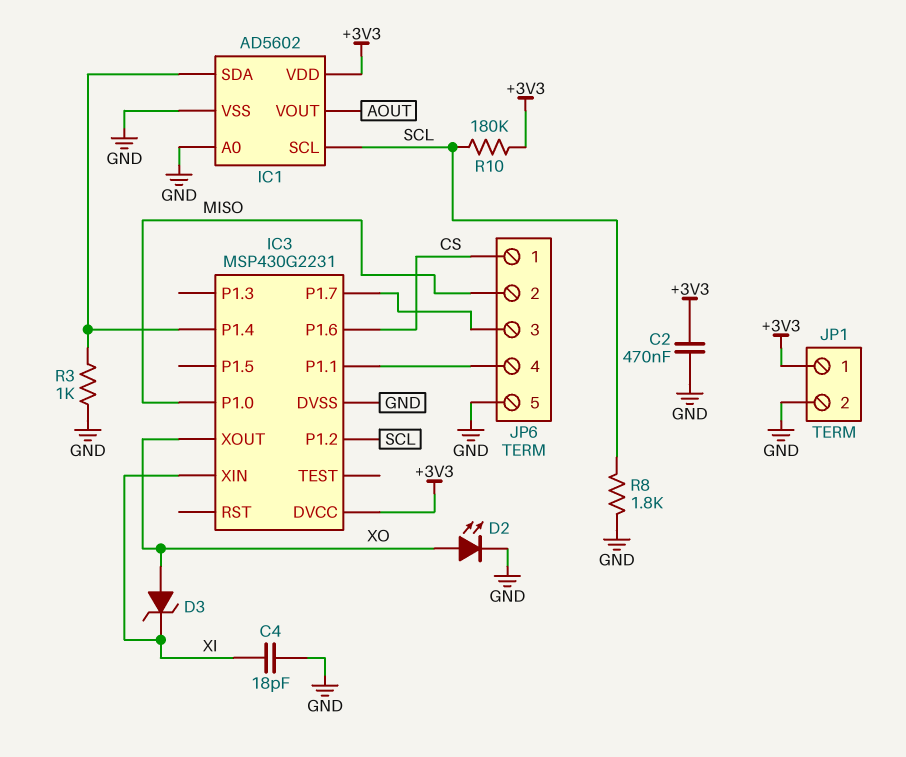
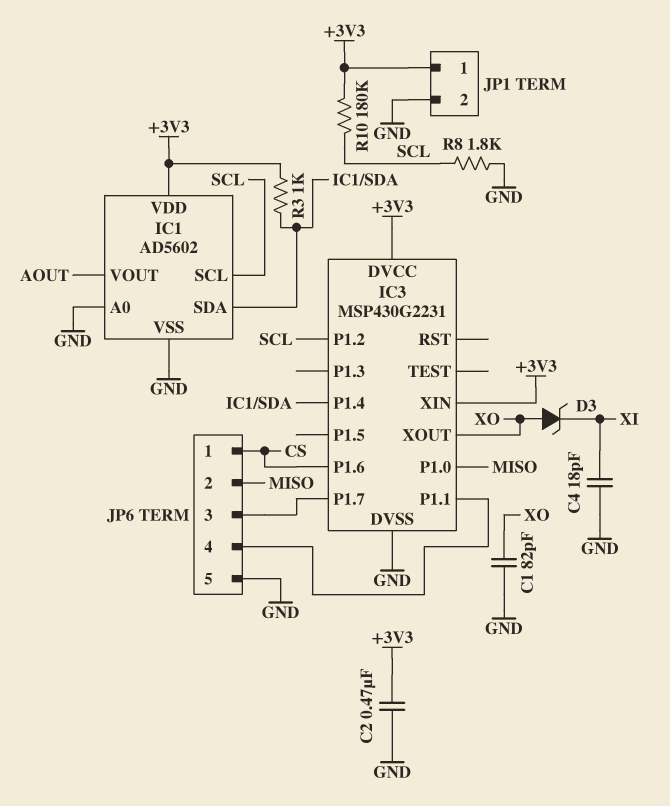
C1: none -> 82pF (GND, XO)
D2: LED (A XO, K GND) -> none
IC3 pin XIN: XI -> +3V3
R3: 1k (GND, IC1/SDA) -> 1k (+3V3, IC1/SDA)

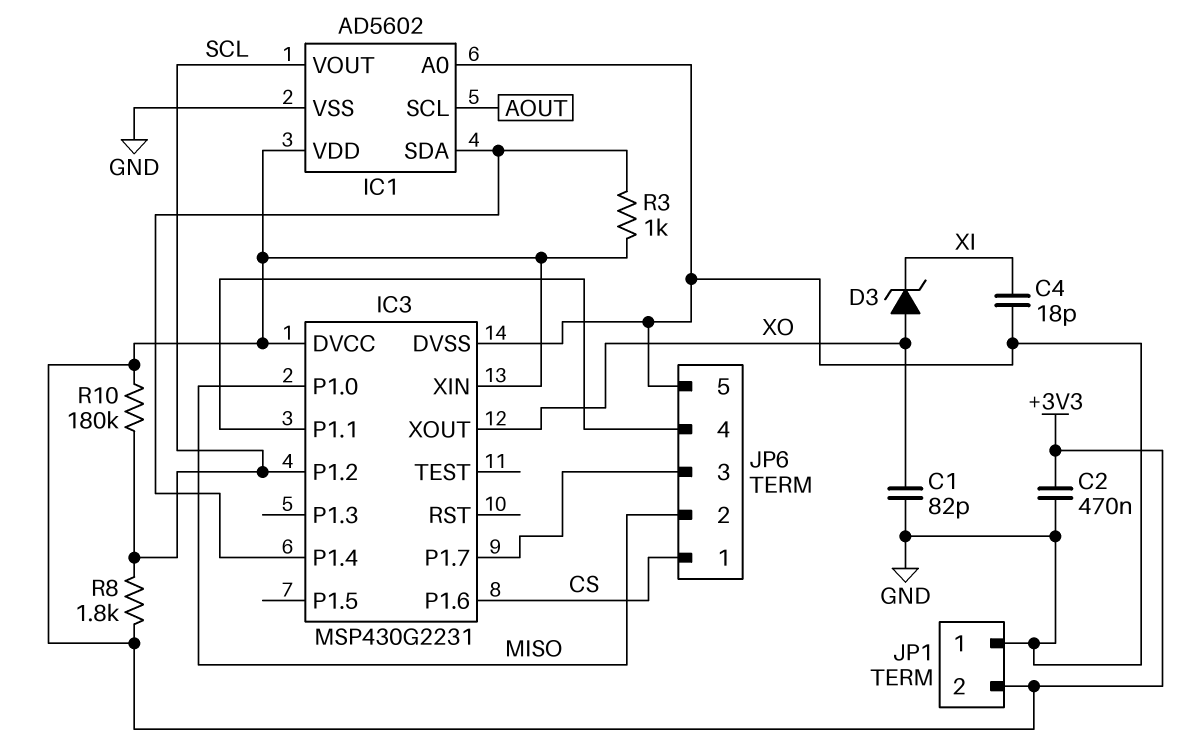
IC1 pin SCL: SCL -> AOUT
IC1 pin VOUT: AOUT -> SCL
JP1 pin 1: +3V3 -> GND
JP1 pin 2: GND -> +3V3
R8: 1.8k (GND, SCL) -> 1.8k (+3V3, SCL)

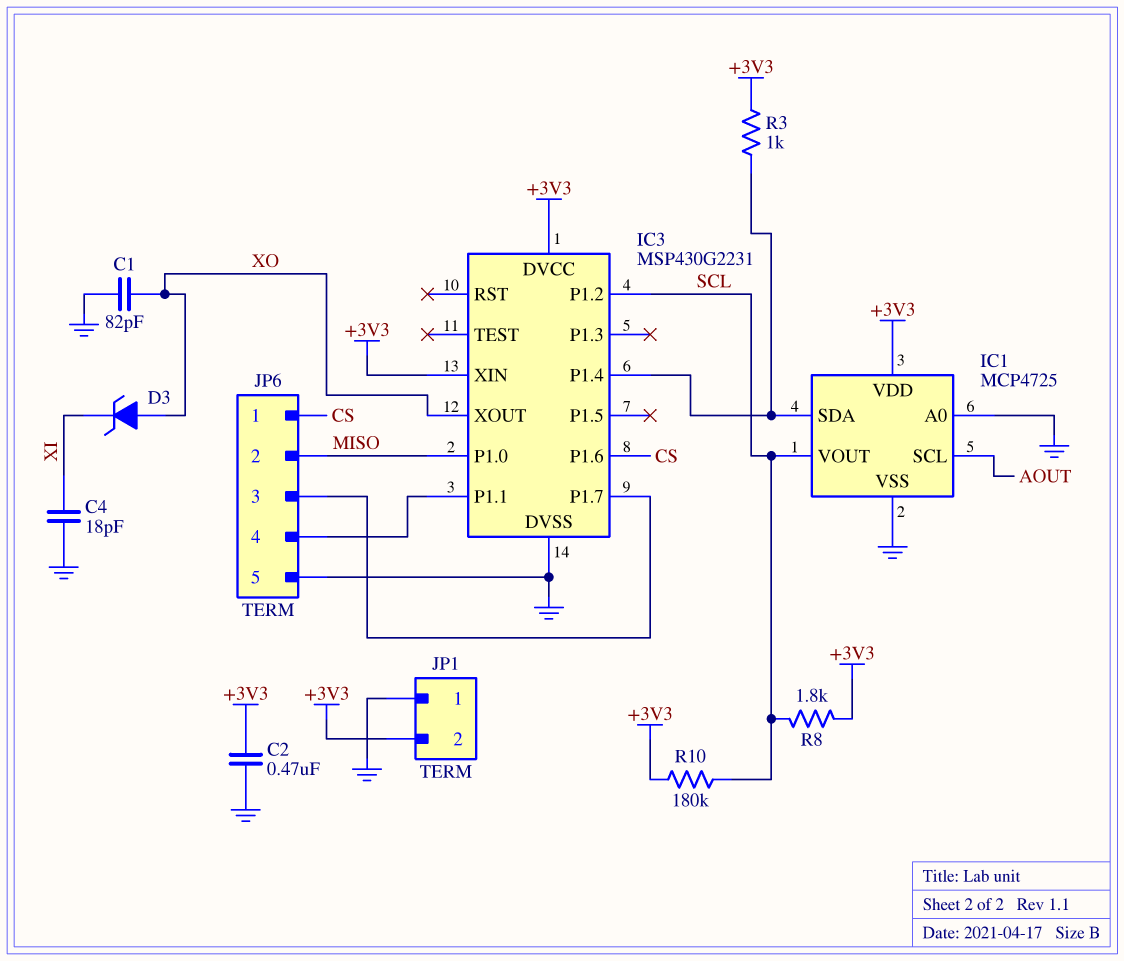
IC1: AD5602 -> MCP4725

